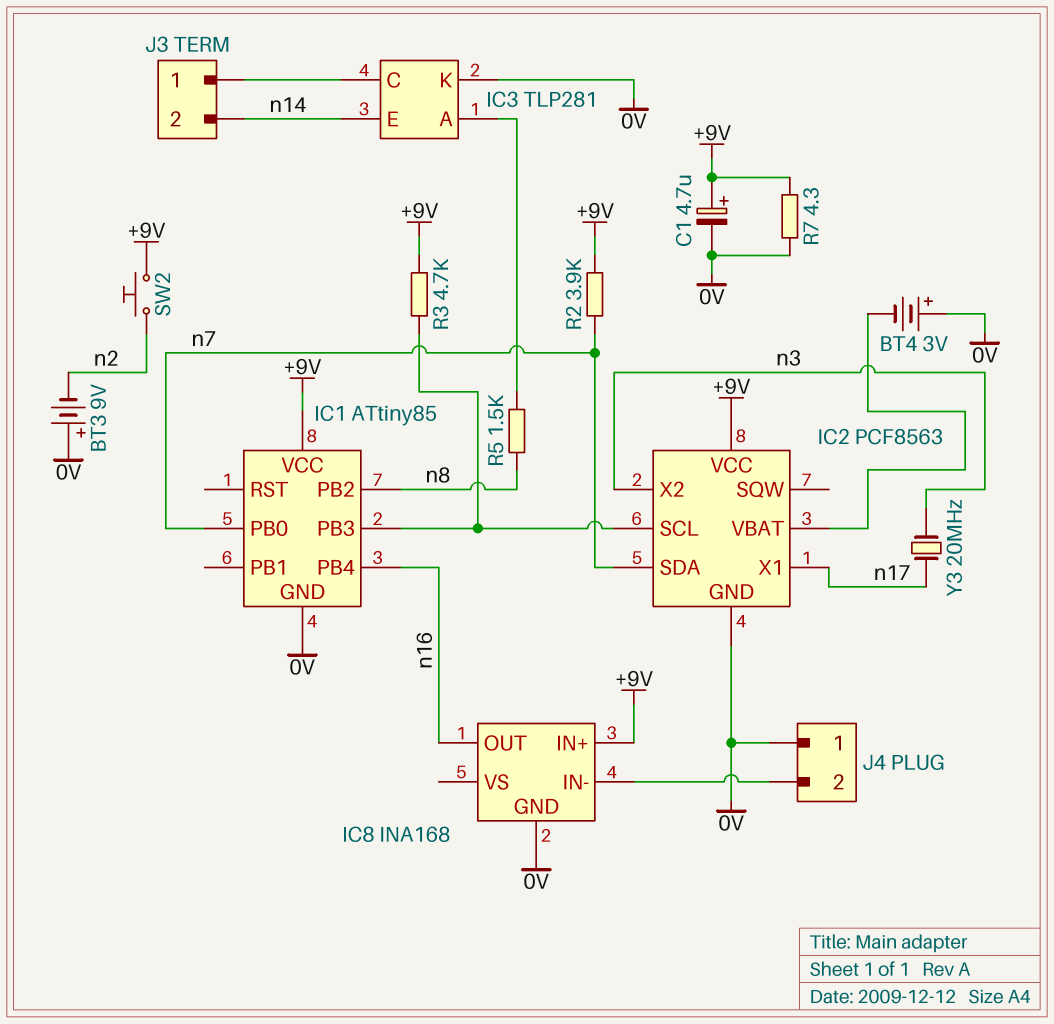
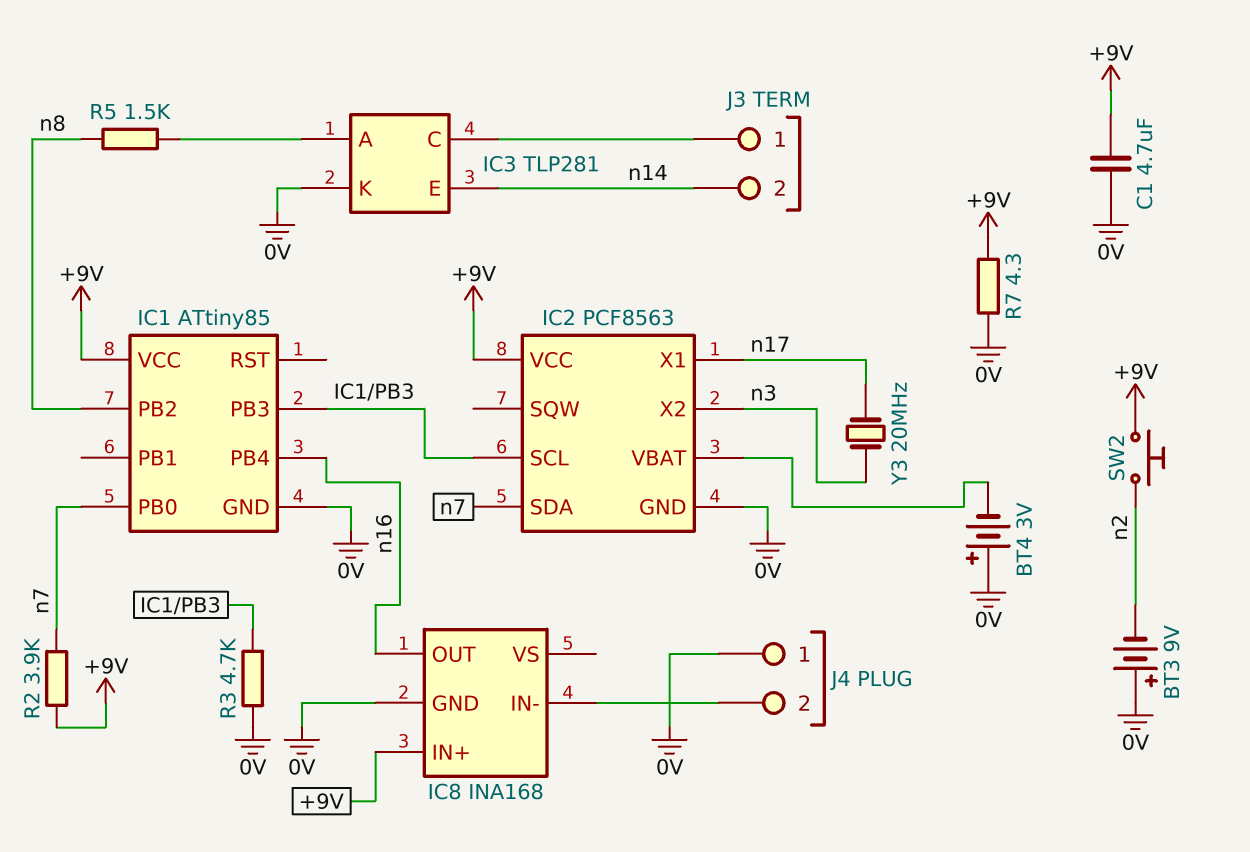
C1: 4.7uF (plus +9V, minus 0V) -> 4.7uF (+9V, 0V)
R3: 4.7k (+9V, IC1/PB3) -> 4.7k (0V, IC1/PB3)

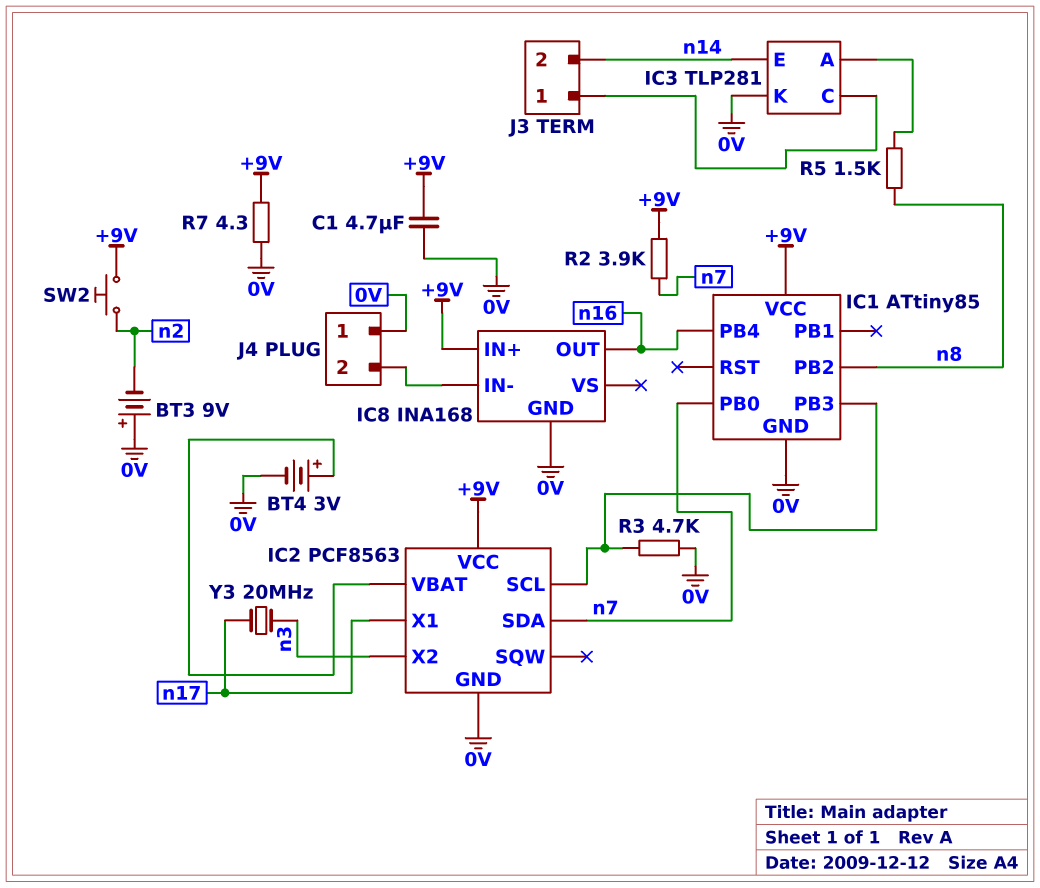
BT4: 3V (plus 0V, minus IC2/VBAT) -> 3V (plus IC2/VBAT, minus 0V)

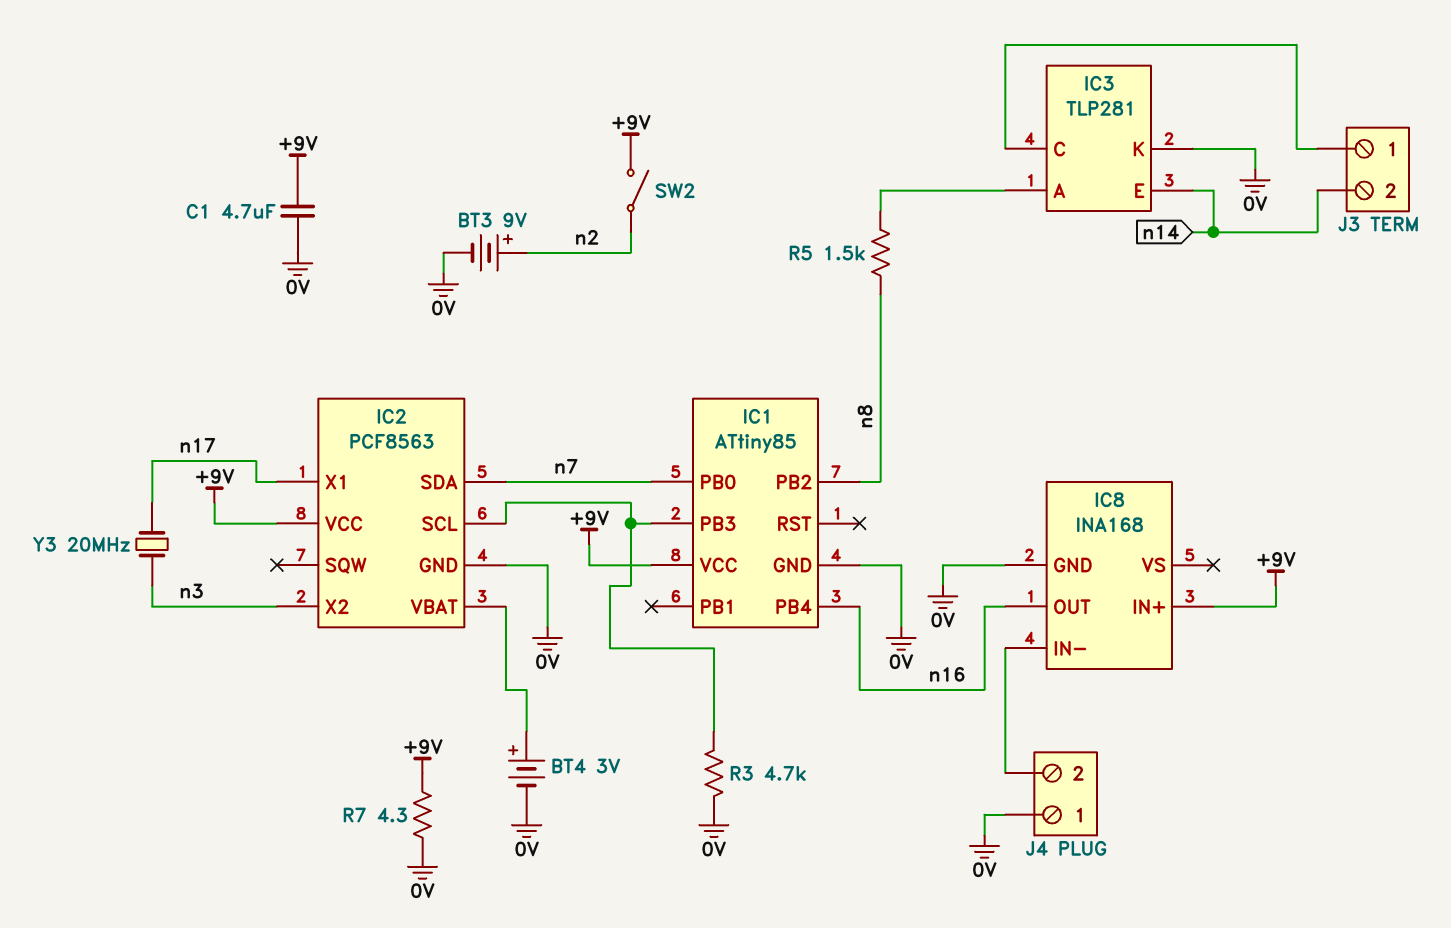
BT3: 9V (plus 0V, minus n2) -> 9V (plus n2, minus 0V)
R2: 3.9k (+9V, n7) -> none
SW2: button (+9V, n2) -> switch (+9V, n2)

